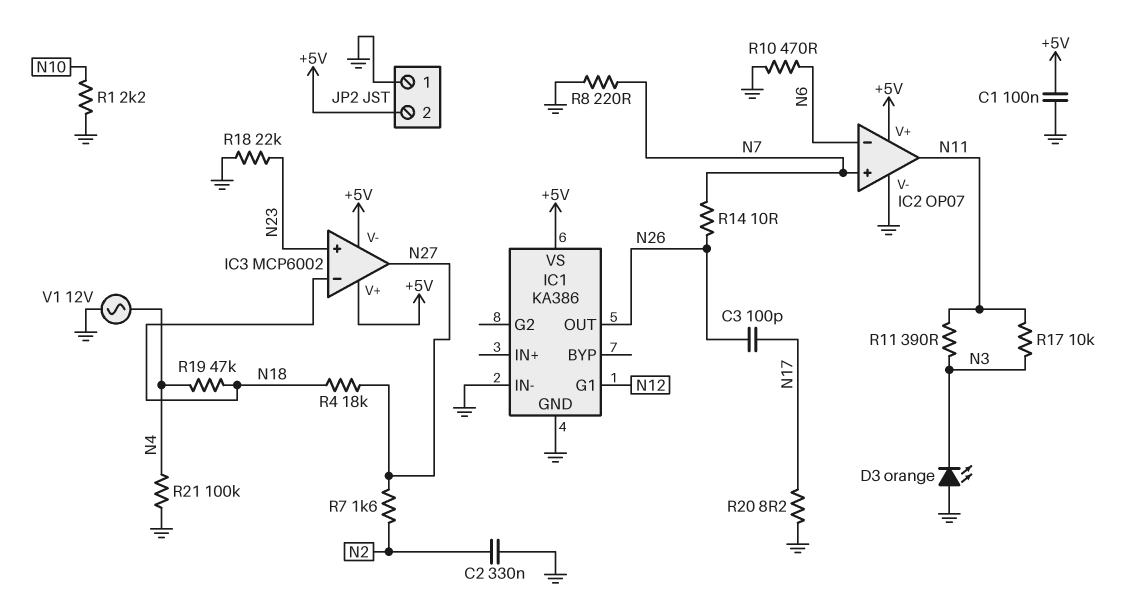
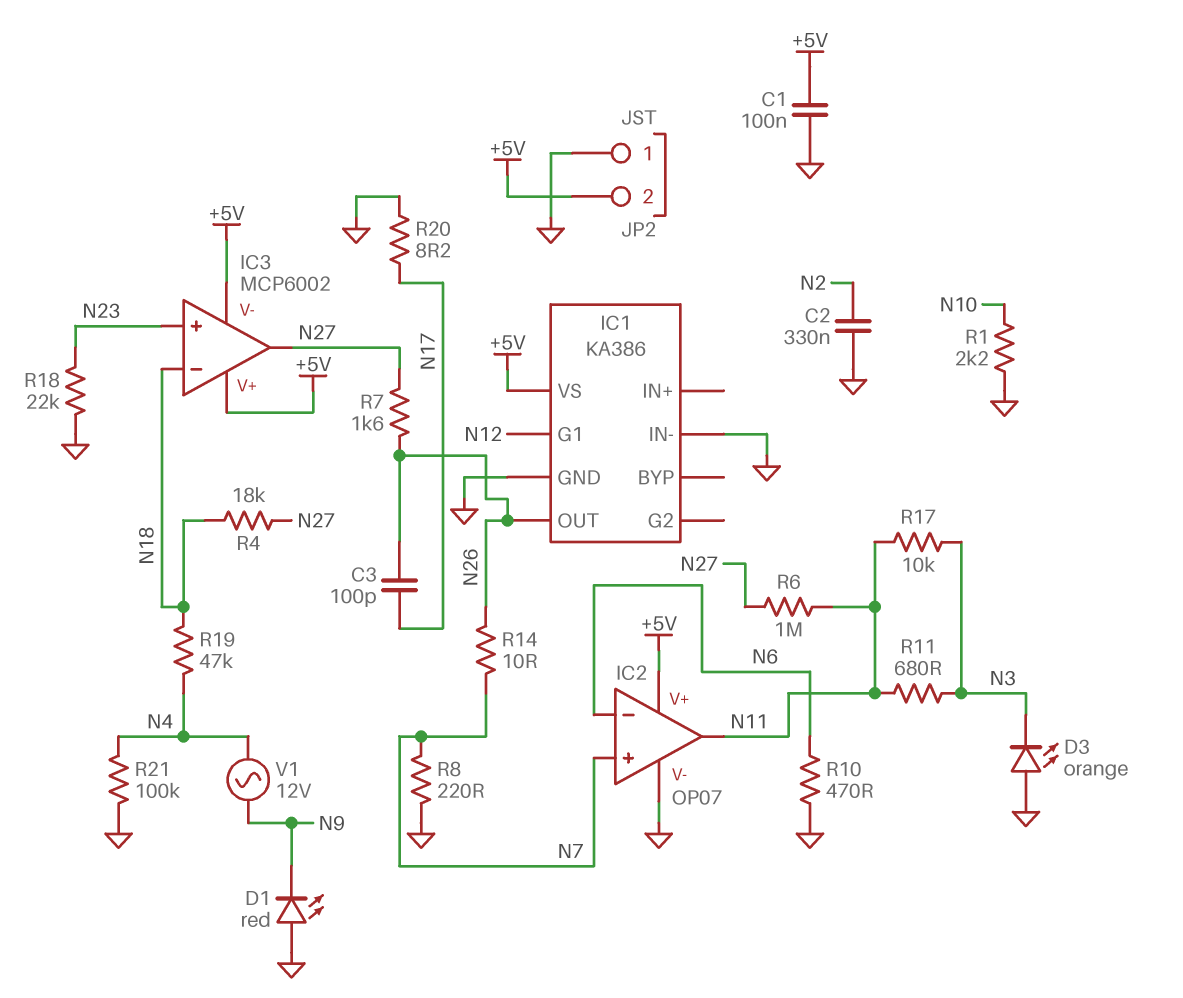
D1: none -> LED red (A GND, K N9)
R6: none -> 1M (N11, N27)
R7: 1.6k (N2, N27) -> 1.6k (N26, N27)
R11: 390 (N3, N11) -> 680 (N3, N11)
V1: AC 12V (GND, N4) -> AC 12V (N4, N9)

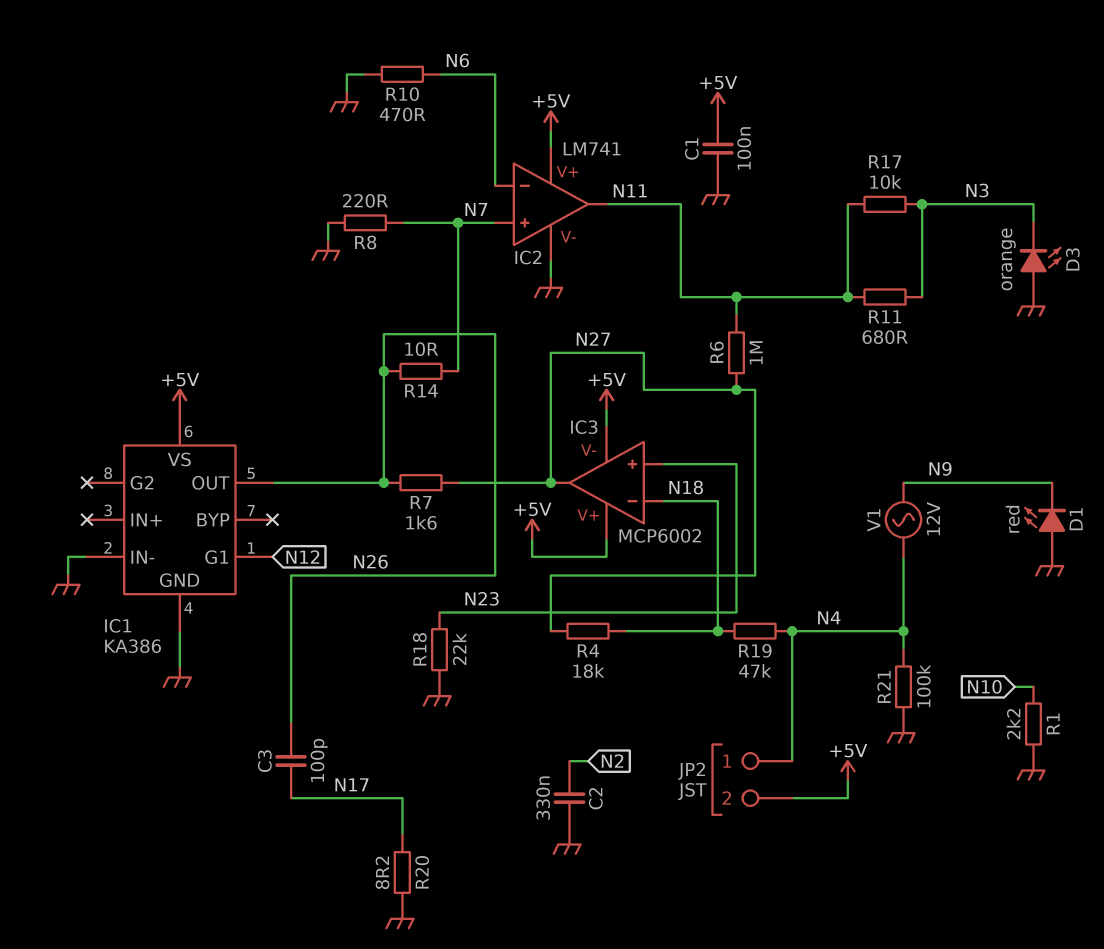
IC2: OP07 -> LM741
JP2 pin 1: GND -> N4

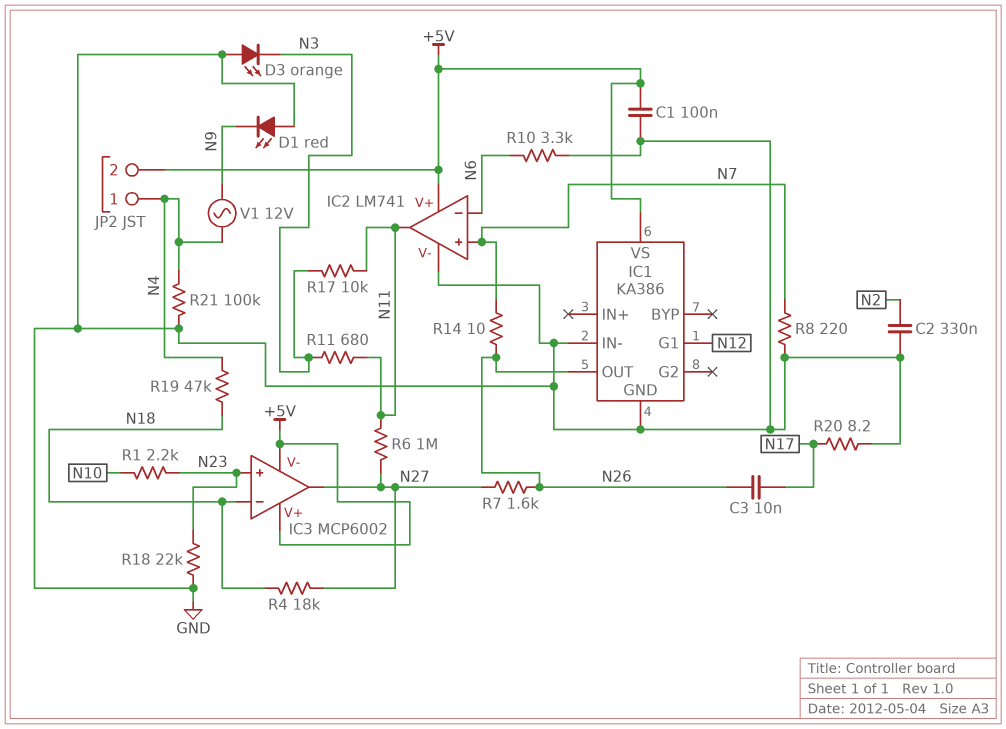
C3: 100pF (N17, N26) -> 10nF (N17, N26)
R1: 2.2k (GND, N10) -> 2.2k (N10, N23)
R10: 470 (GND, N6) -> 3.3k (GND, N6)

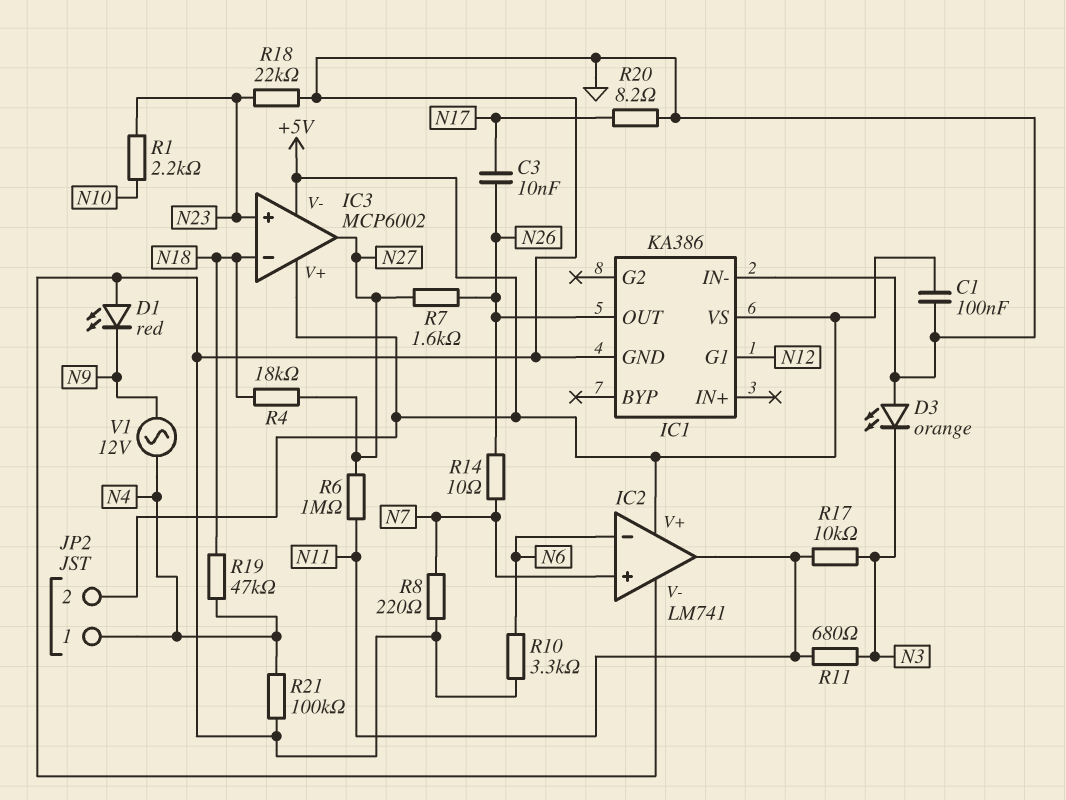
C2: 330nF (GND, N2) -> none

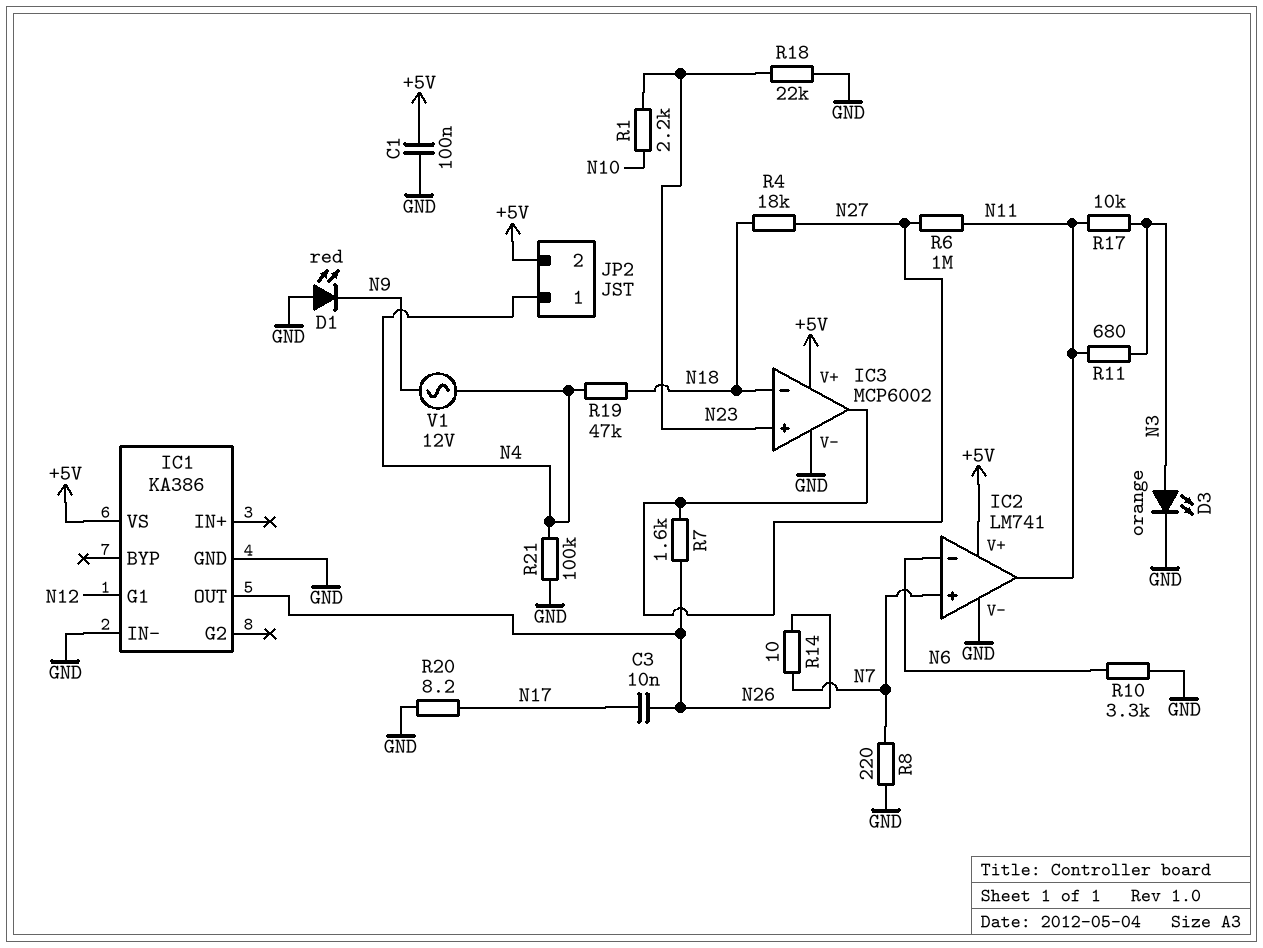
D3: LED orange (A GND, K N3) -> LED orange (A N3, K GND)
IC3 pin V-: +5V -> GND

